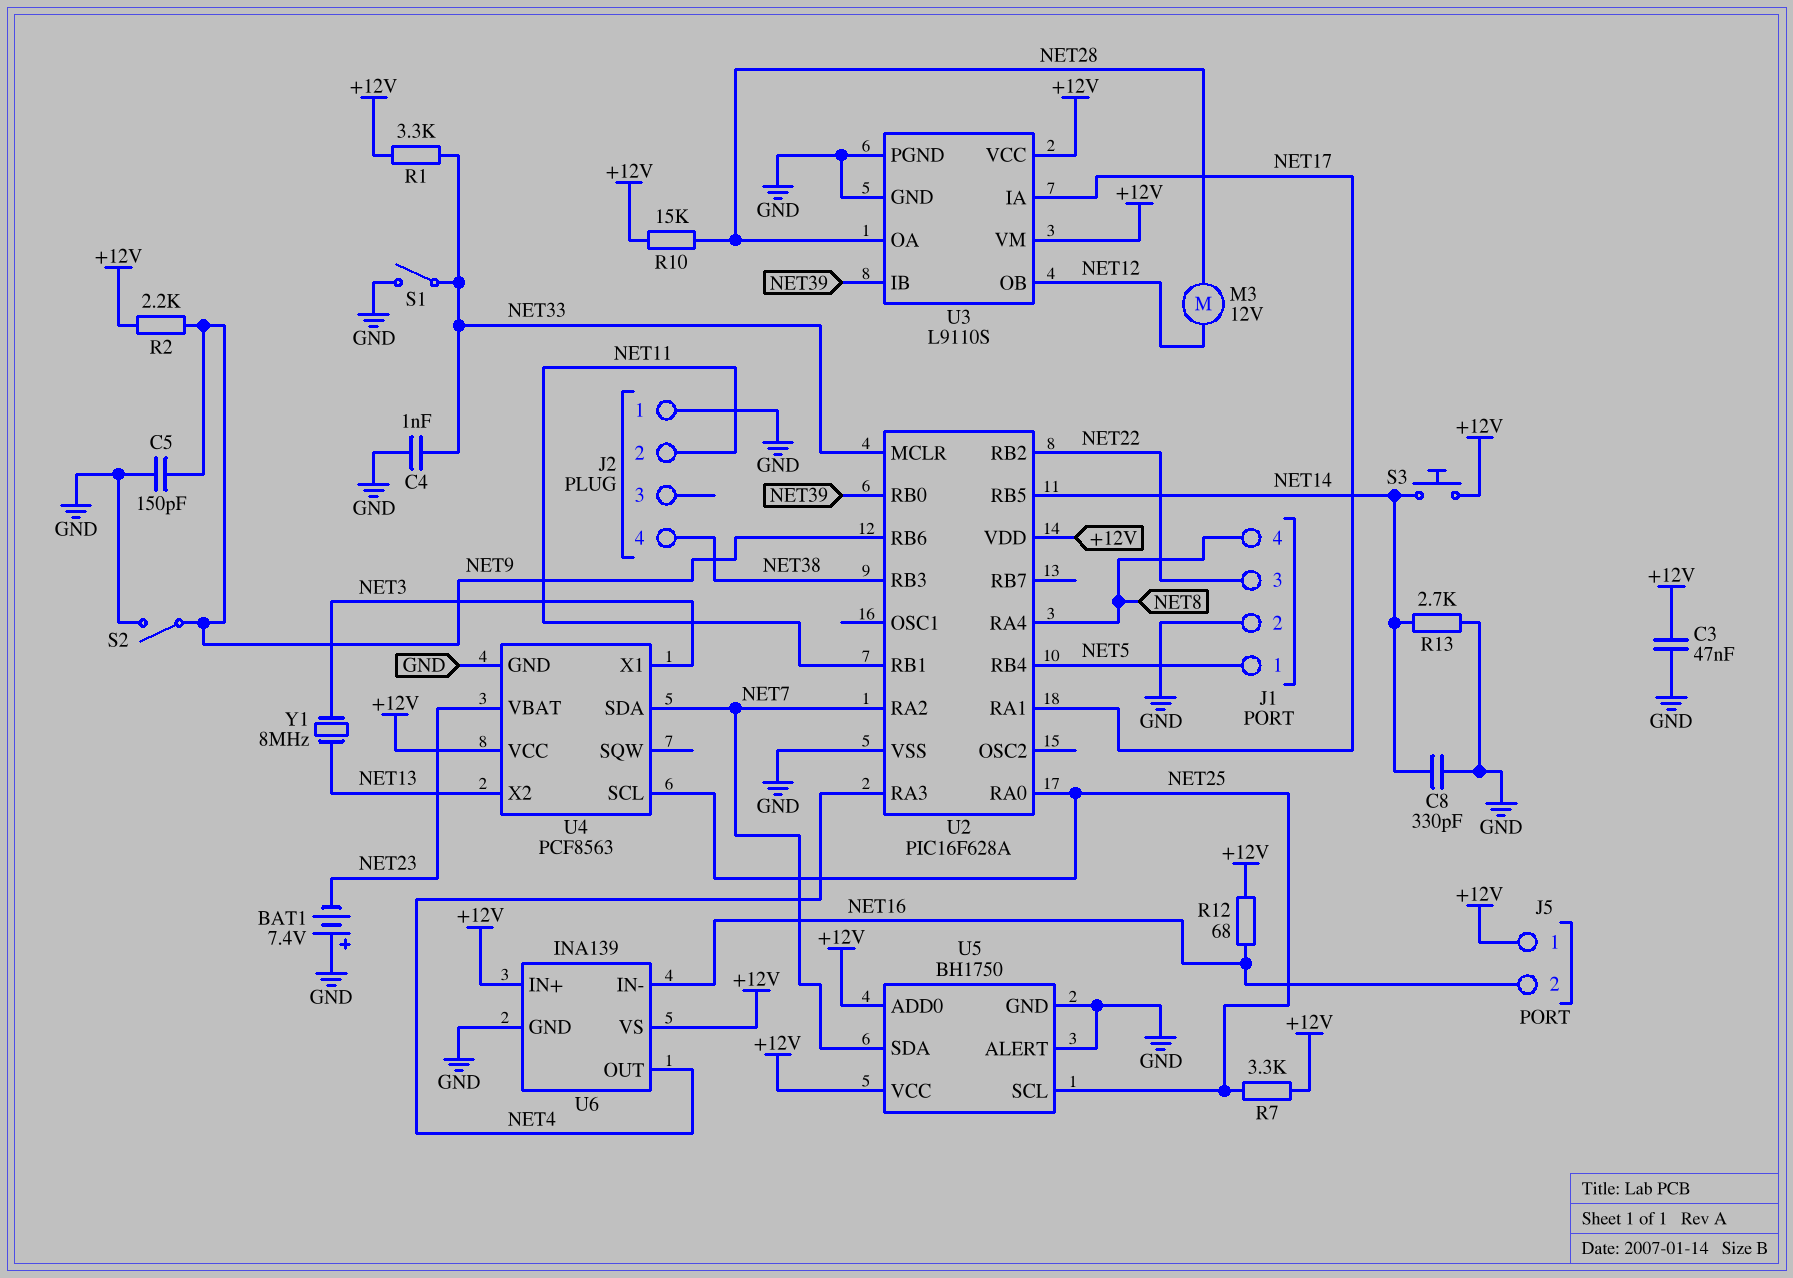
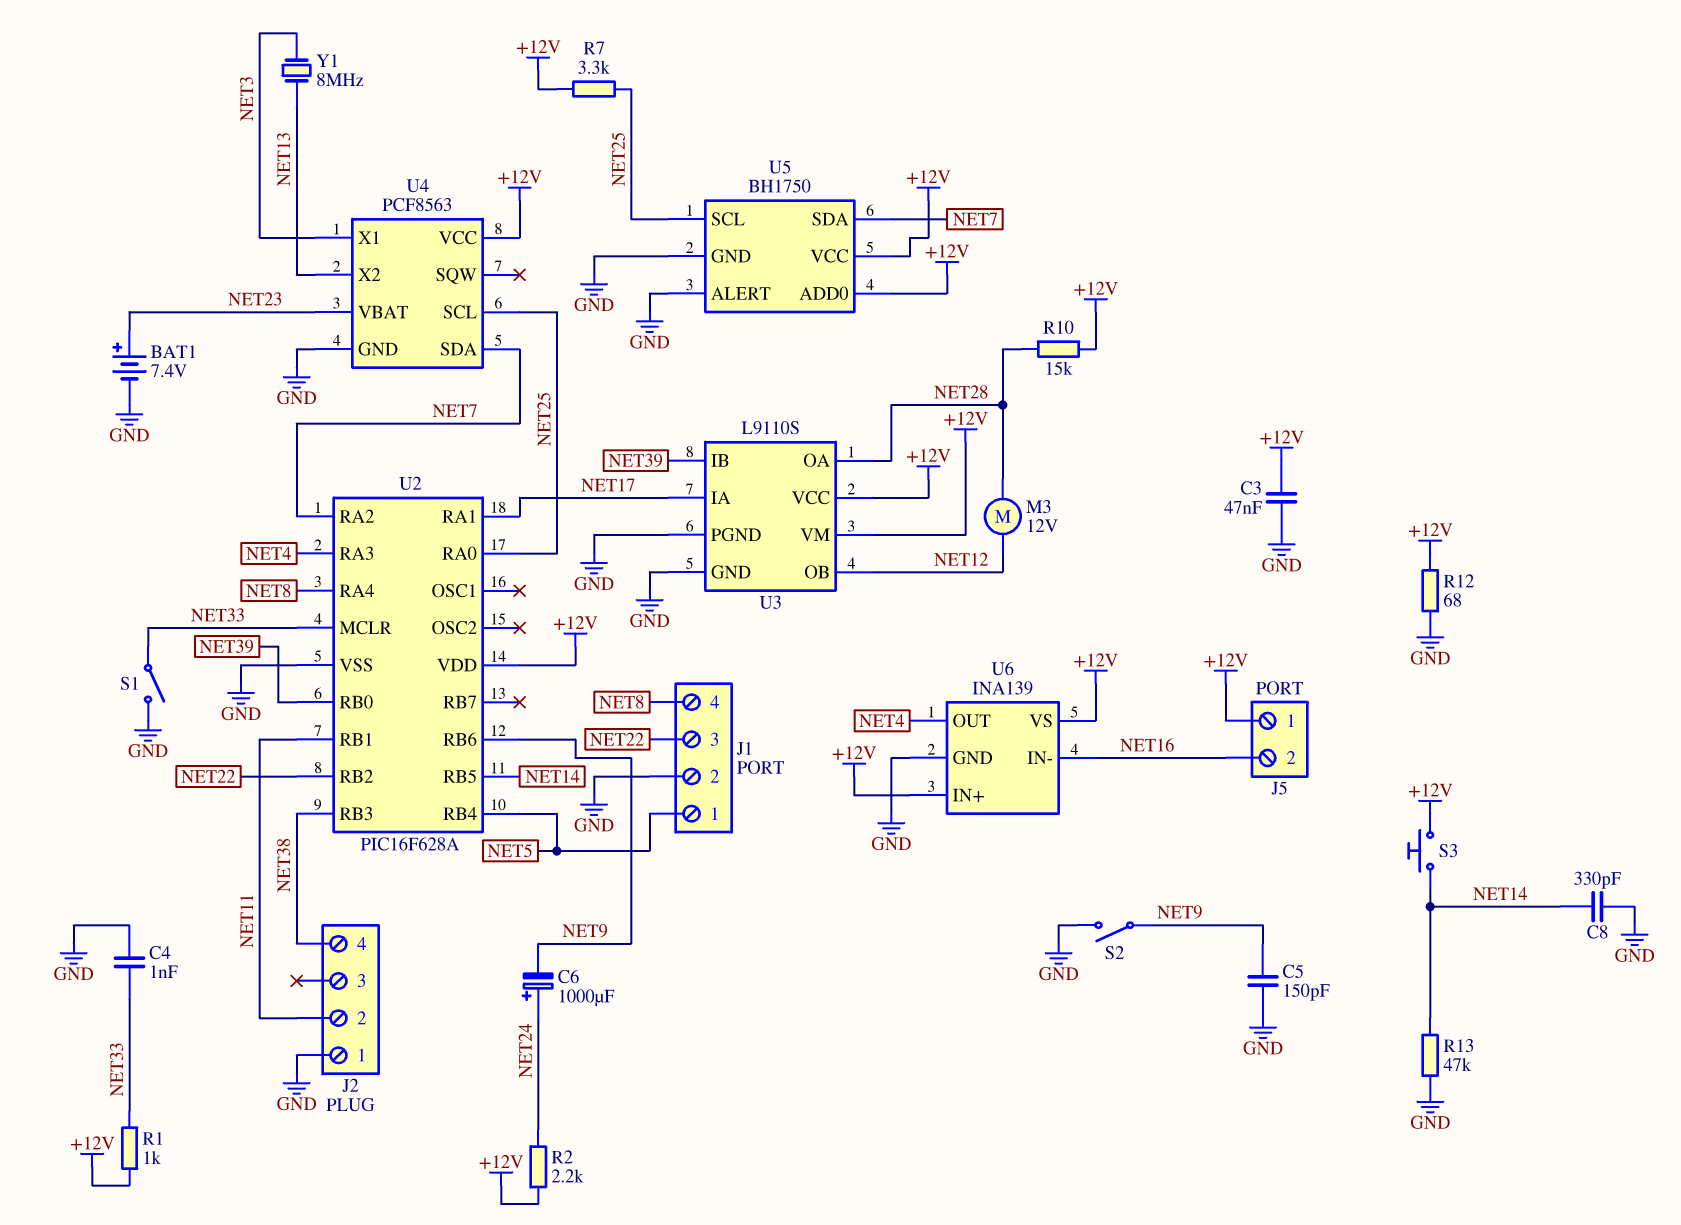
BAT1: 7.4V (plus GND, minus NET23) -> 7.4V (plus NET23, minus GND)
C6: none -> 1000uF (plus NET24, minus NET9)
R1: 3.3k (+12V, NET33) -> 1k (+12V, NET33)
R2: 2.2k (+12V, NET9) -> 2.2k (+12V, NET24)
R12: 68 (+12V, NET16) -> 68 (+12V, GND)
R13: 2.7k (GND, NET14) -> 47k (GND, NET14)

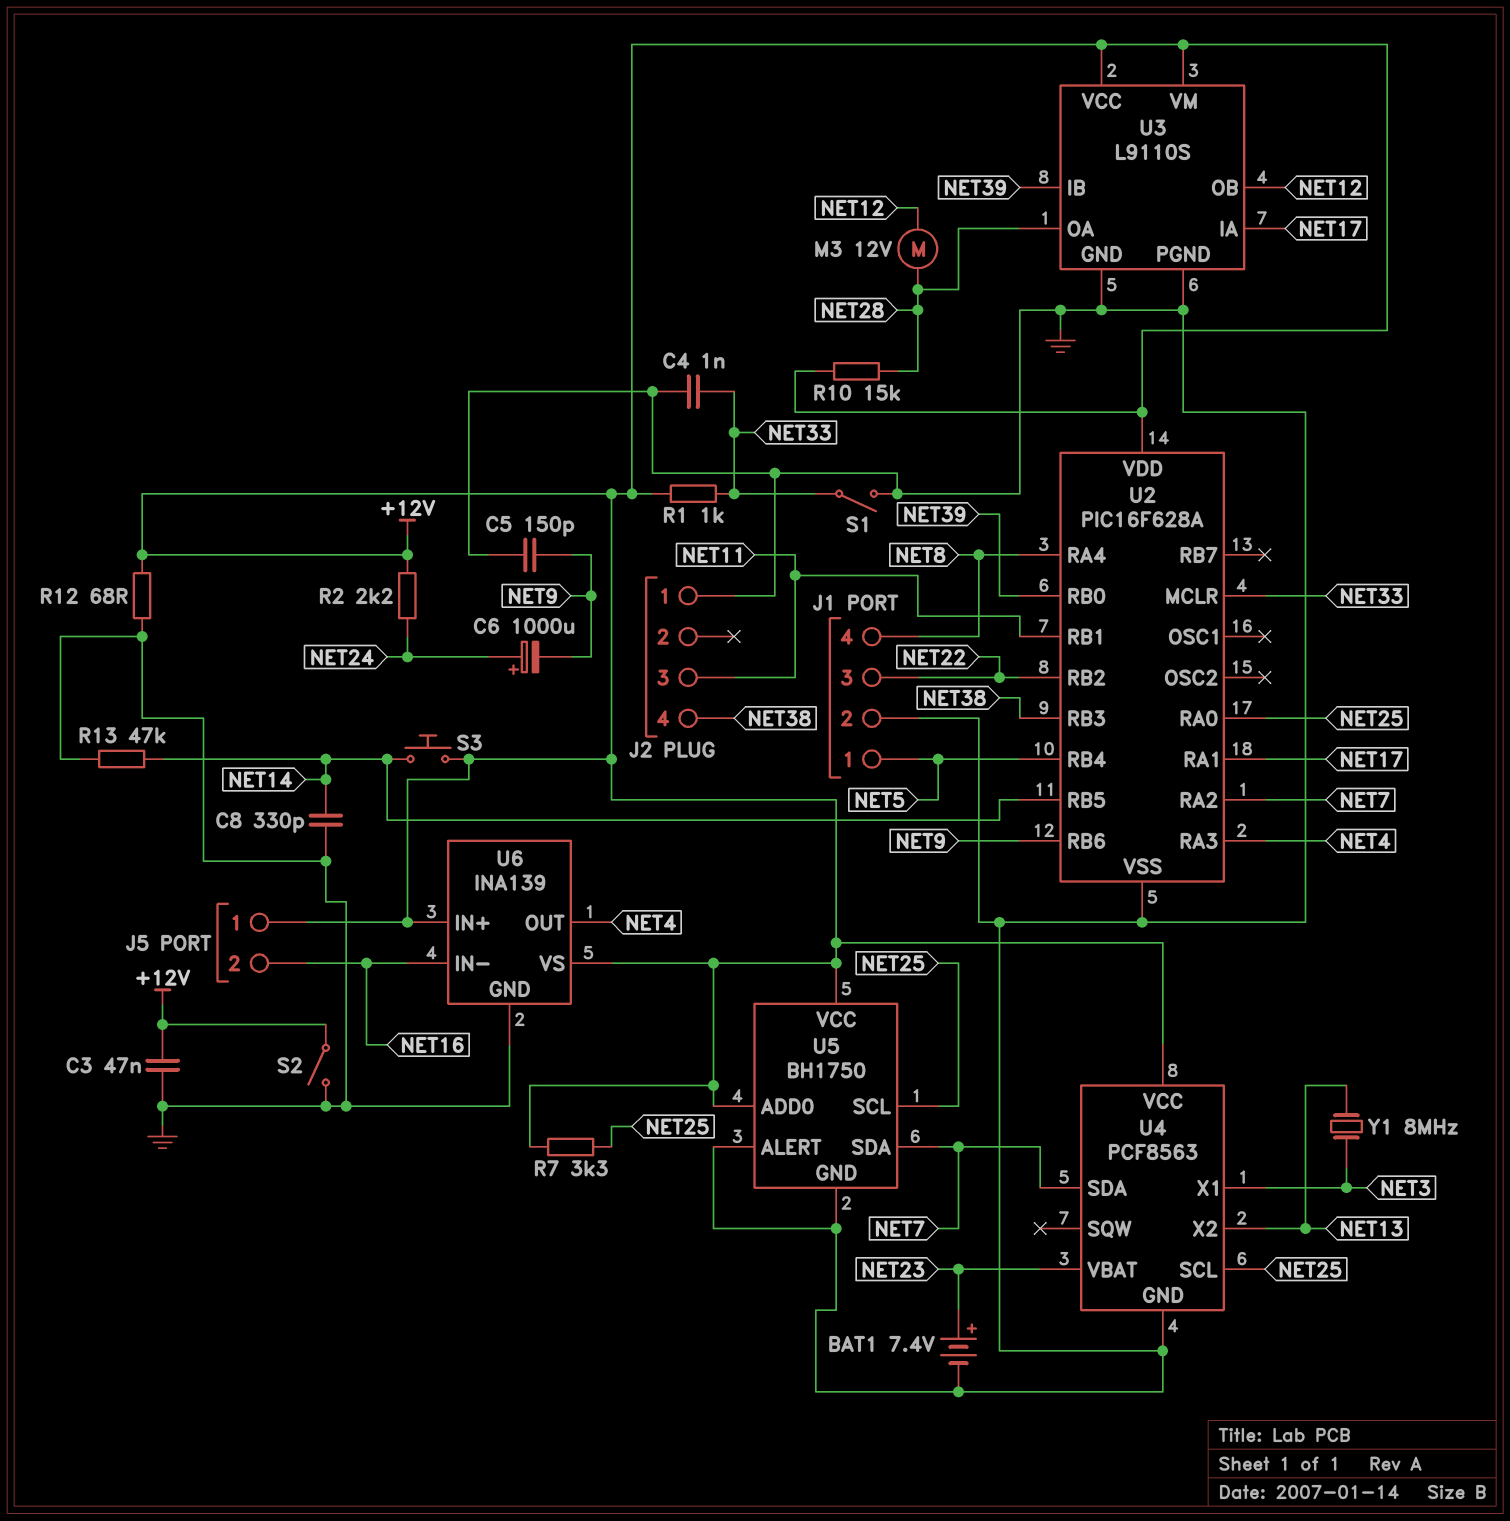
J2 pin 2: NET11 -> none
J2 pin 3: none -> NET11
S2: switch (GND, NET9) -> switch (+12V, GND)

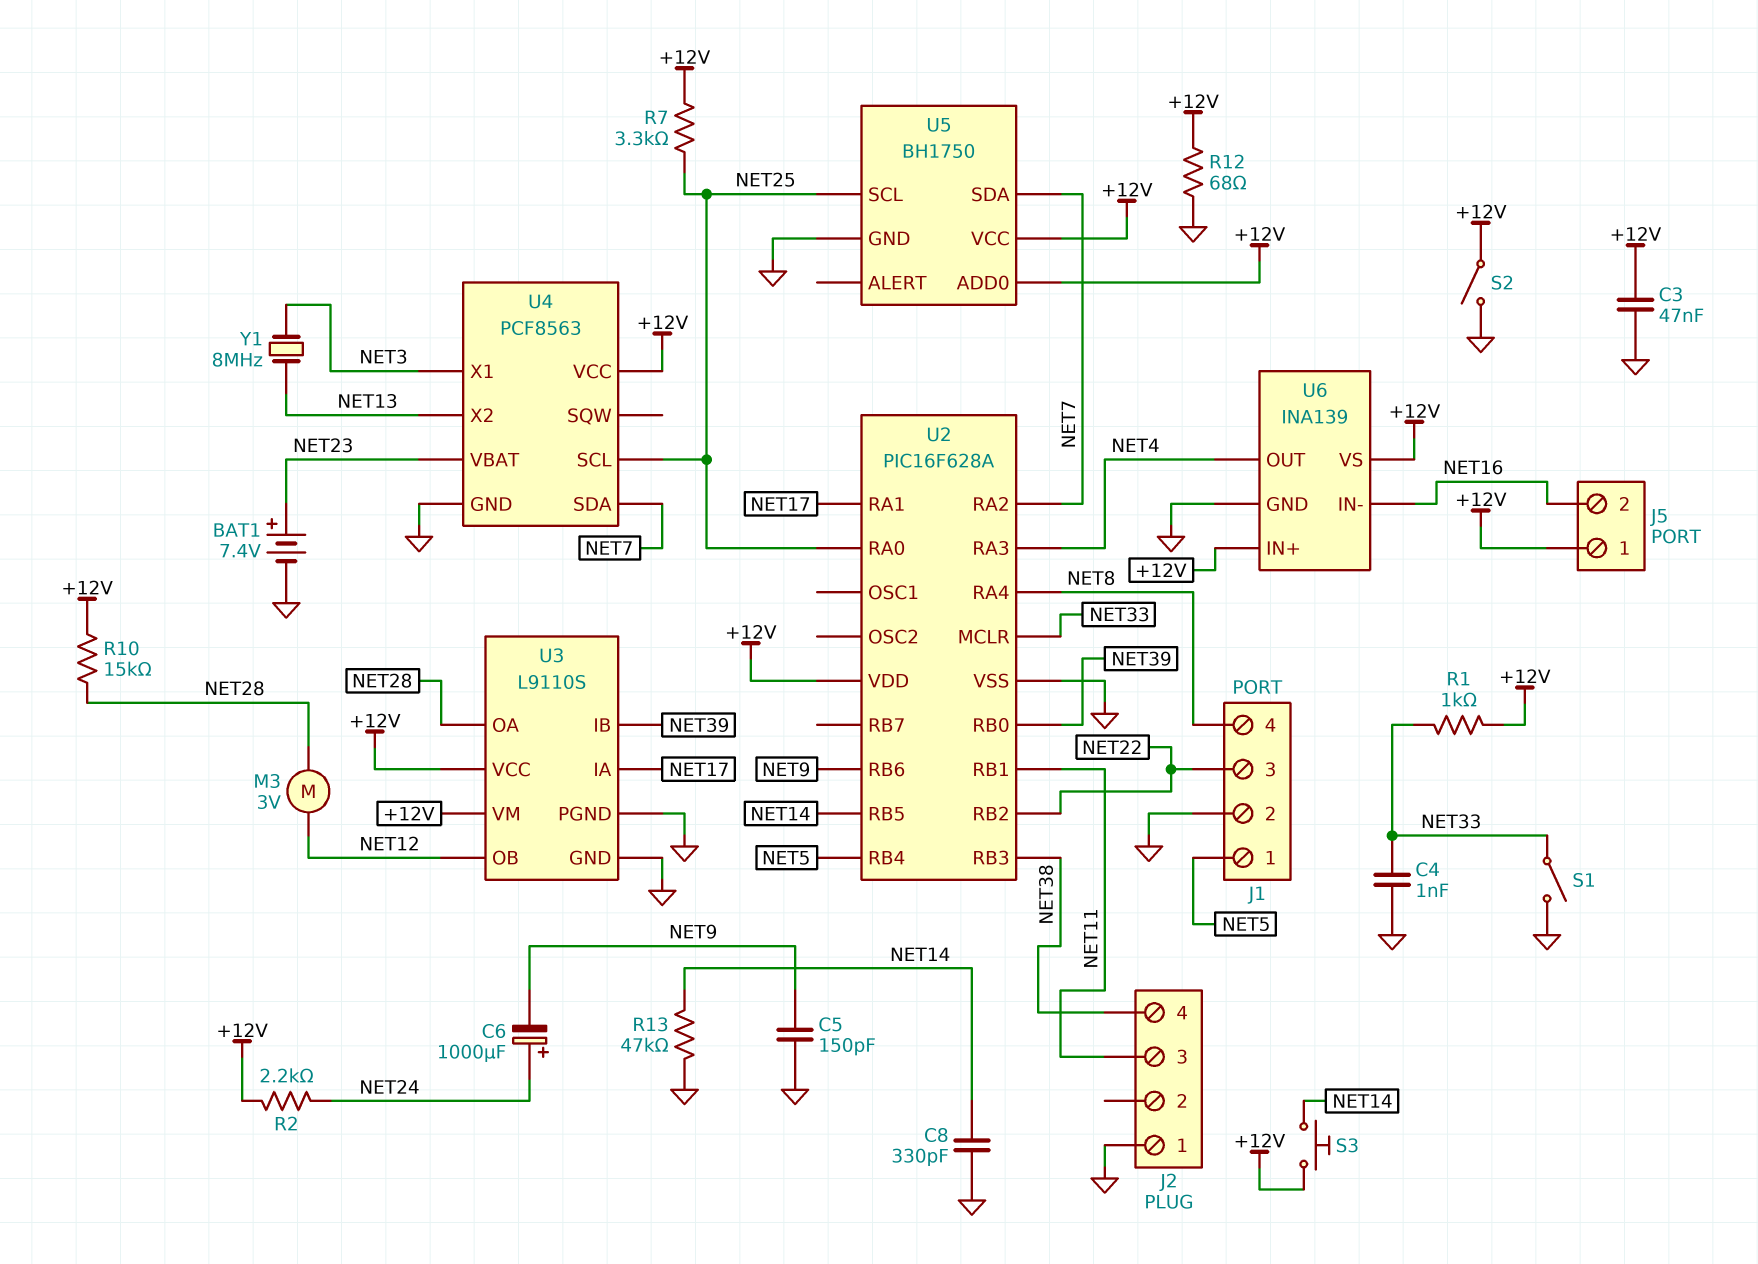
M3: motor 12V (NET12, NET28) -> motor 3V (NET12, NET28)
U5 pin ALERT: GND -> none

